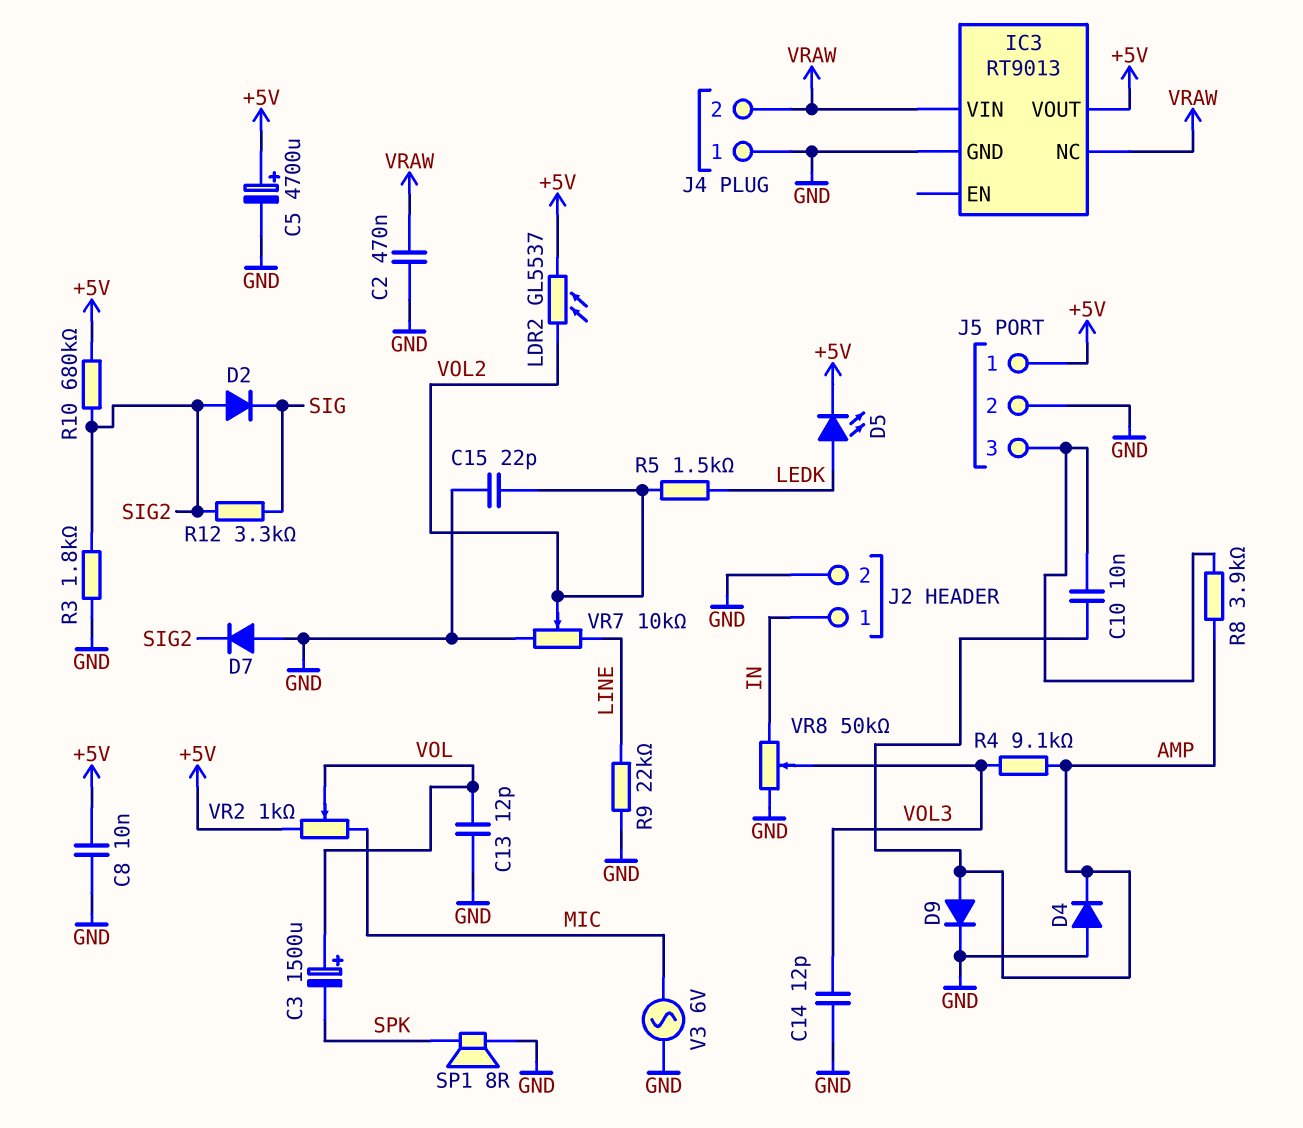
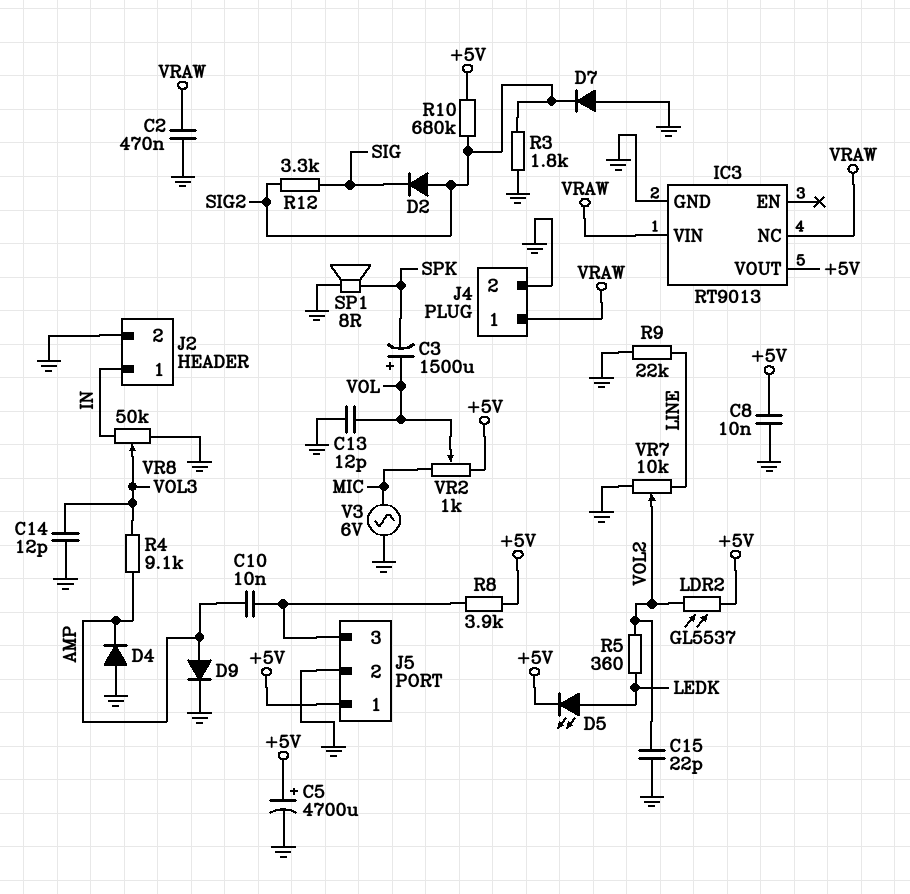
J4 pin 1: GND -> VRAW
J4 pin 2: VRAW -> GND
R5: 1.5k (LEDK, VOL2) -> 360 (LEDK, VOL2)
R8: 3.9k (AMP, J5/3) -> 3.9k (+5V, J5/3)

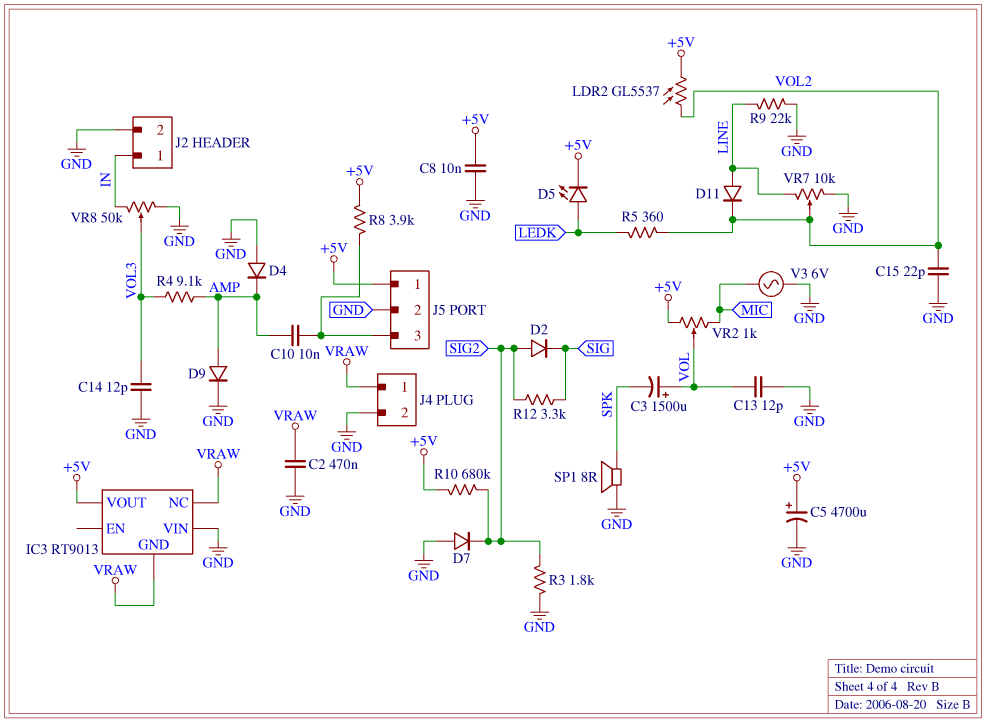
D11: none -> diode (A LINE, K VOL2)
IC3 pin GND: GND -> VRAW
IC3 pin VIN: VRAW -> GND

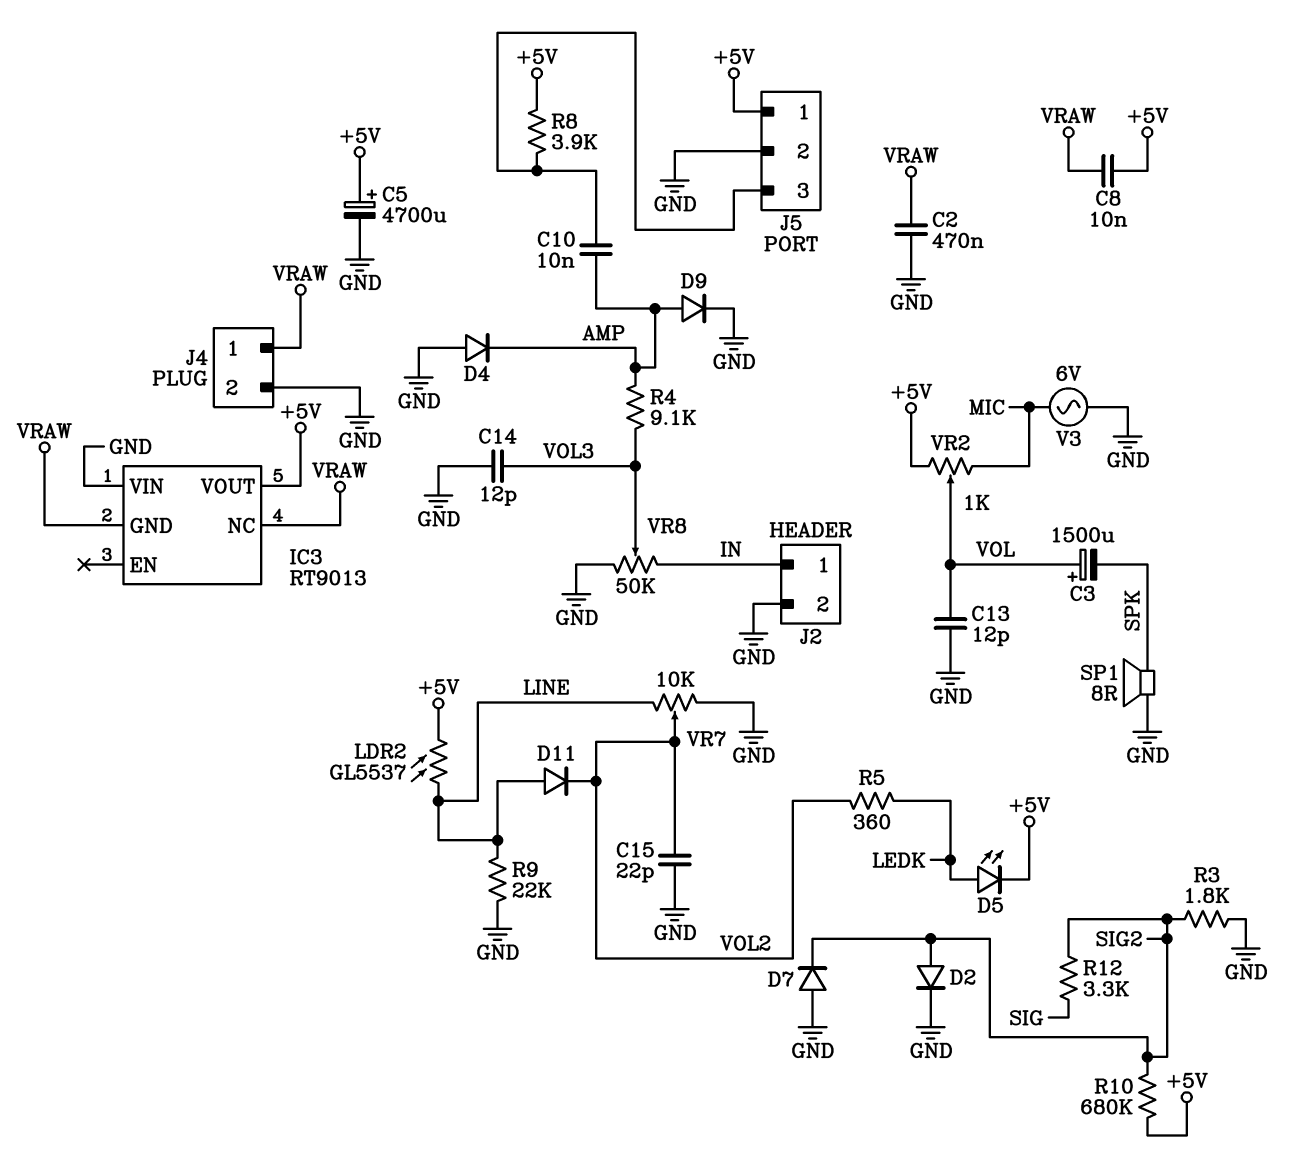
C8: 10nF (+5V, GND) -> 10nF (+5V, VRAW)
D2: diode (A SIG2, K SIG) -> diode (A SIG2, K GND)
LDR2: GL5537 (+5V, VOL2) -> GL5537 (+5V, LINE)

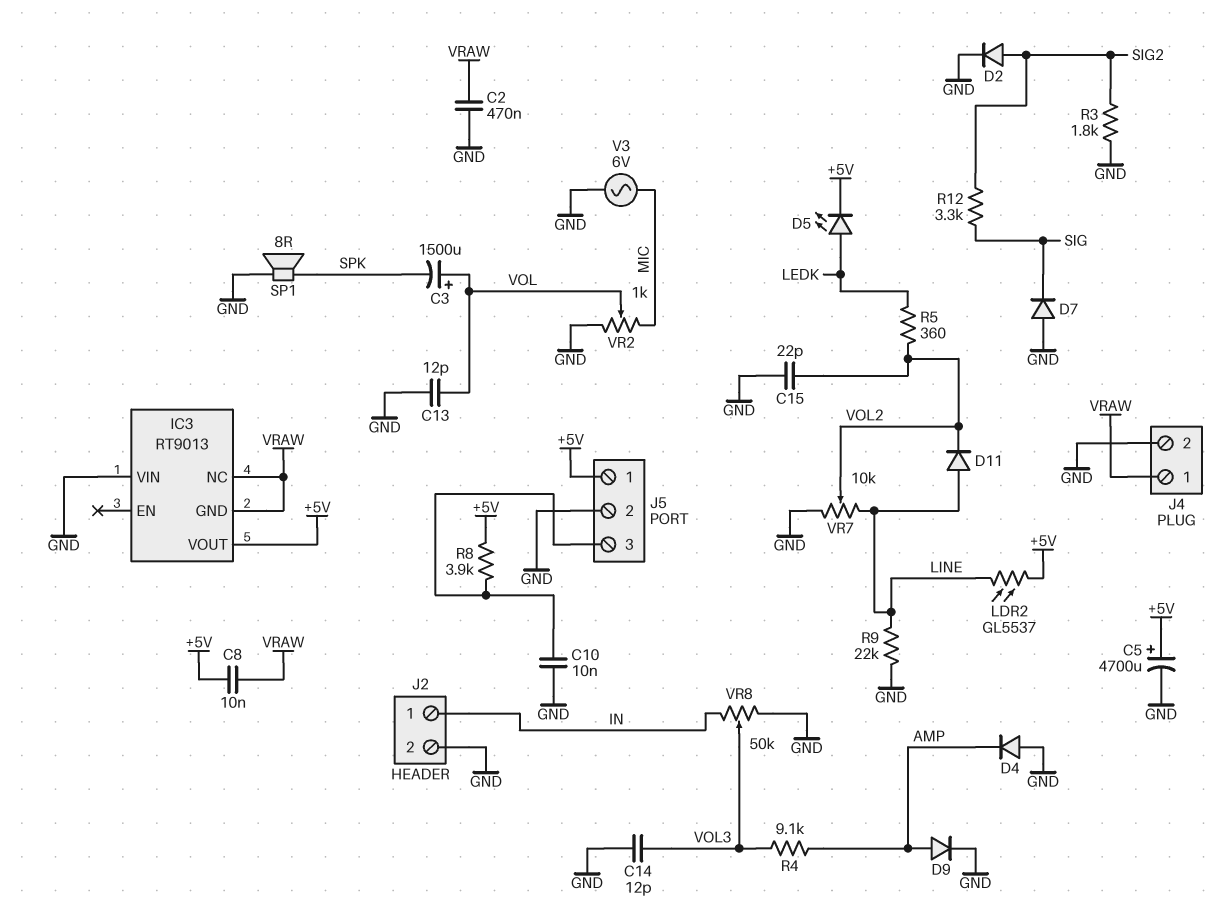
C10: 10nF (AMP, J5/3) -> 10nF (GND, J5/3)
D7: diode (A GND, K SIG2) -> diode (A GND, K SIG)
R10: 680k (+5V, SIG2) -> none
VR2: 1k (+5V, MIC, wiper VOL) -> 1k (GND, MIC, wiper VOL)

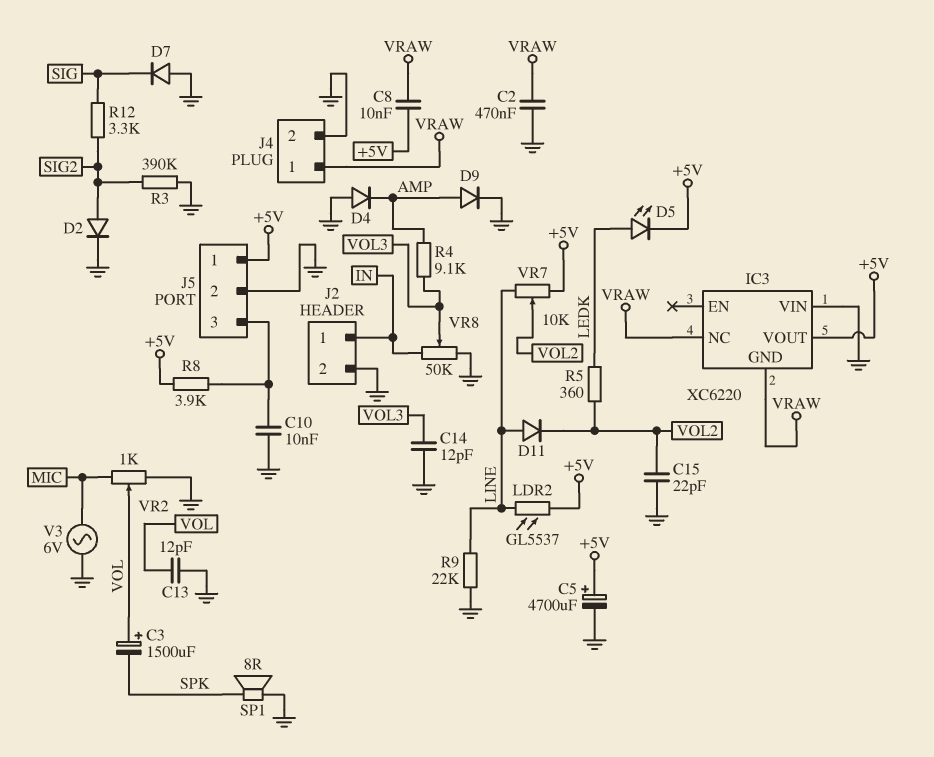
IC3: RT9013 -> XC6220
R3: 1.8k (GND, SIG2) -> 390k (GND, SIG2)
VR7: 10k (GND, LINE, wiper VOL2) -> 10k (+5V, LINE, wiper VOL2)

